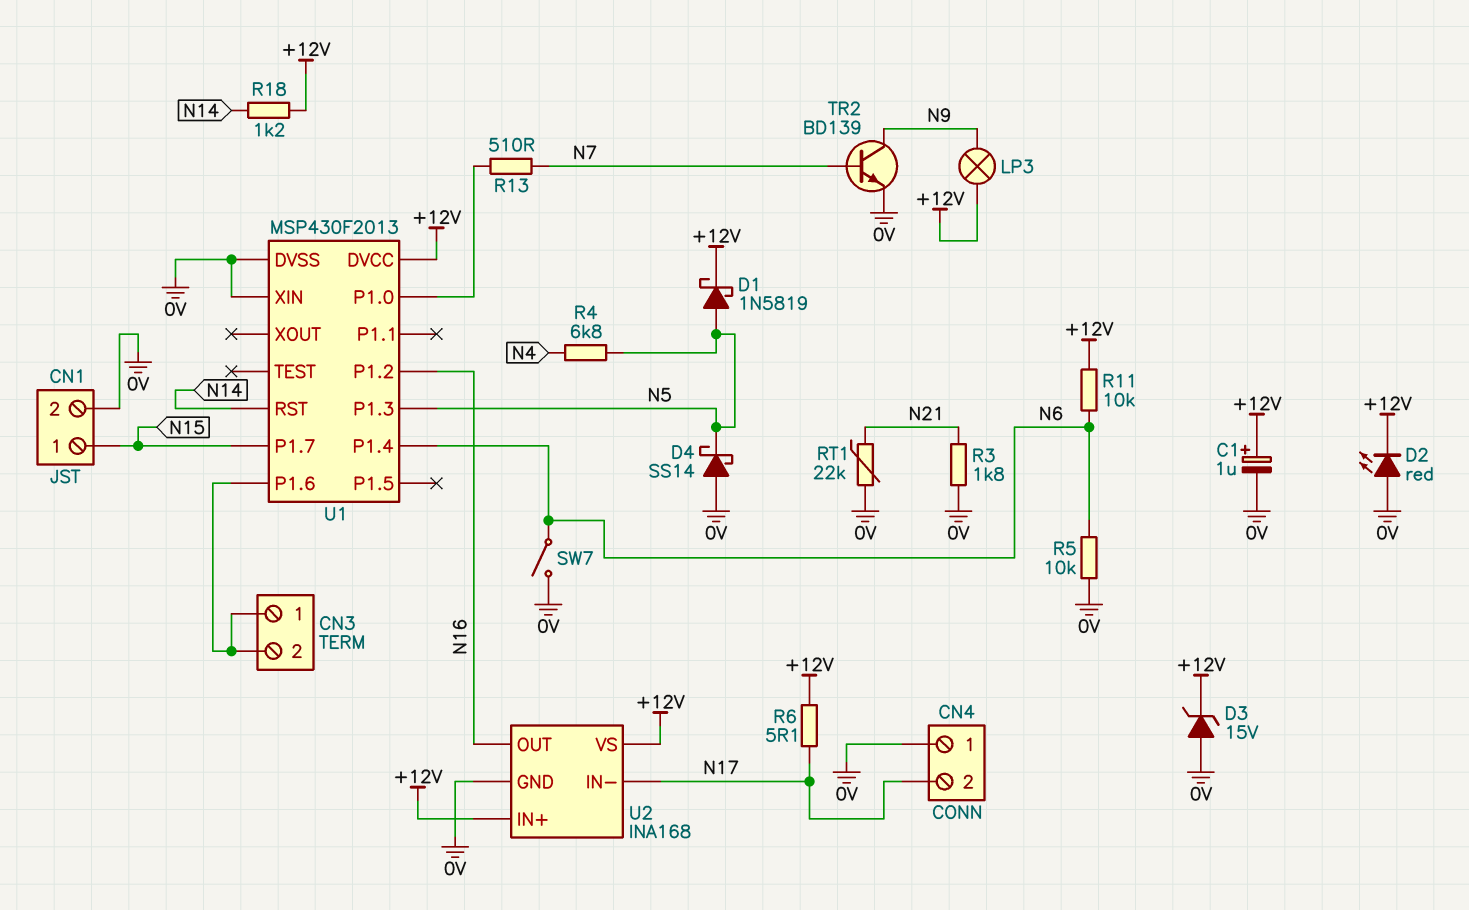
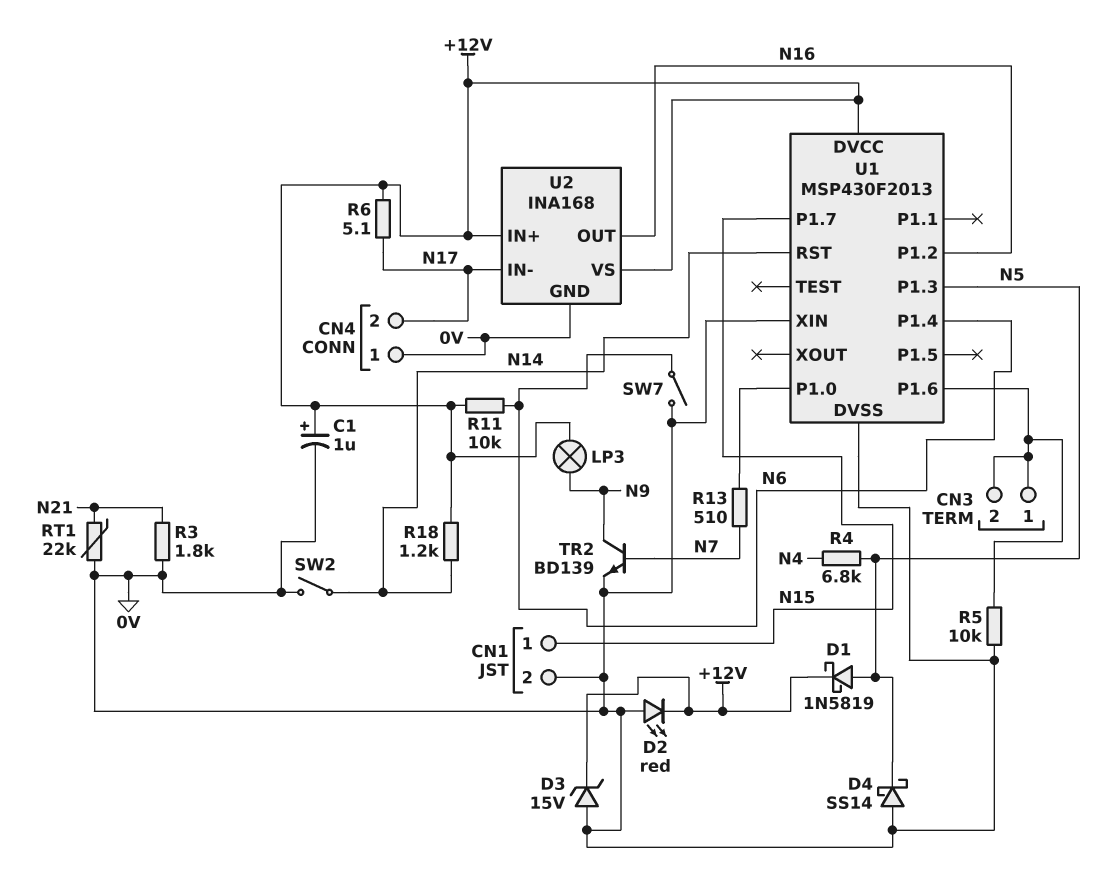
R5: 10k (0V, N6) -> 10k (0V, CN3/1)
SW2: none -> switch (0V, N14)

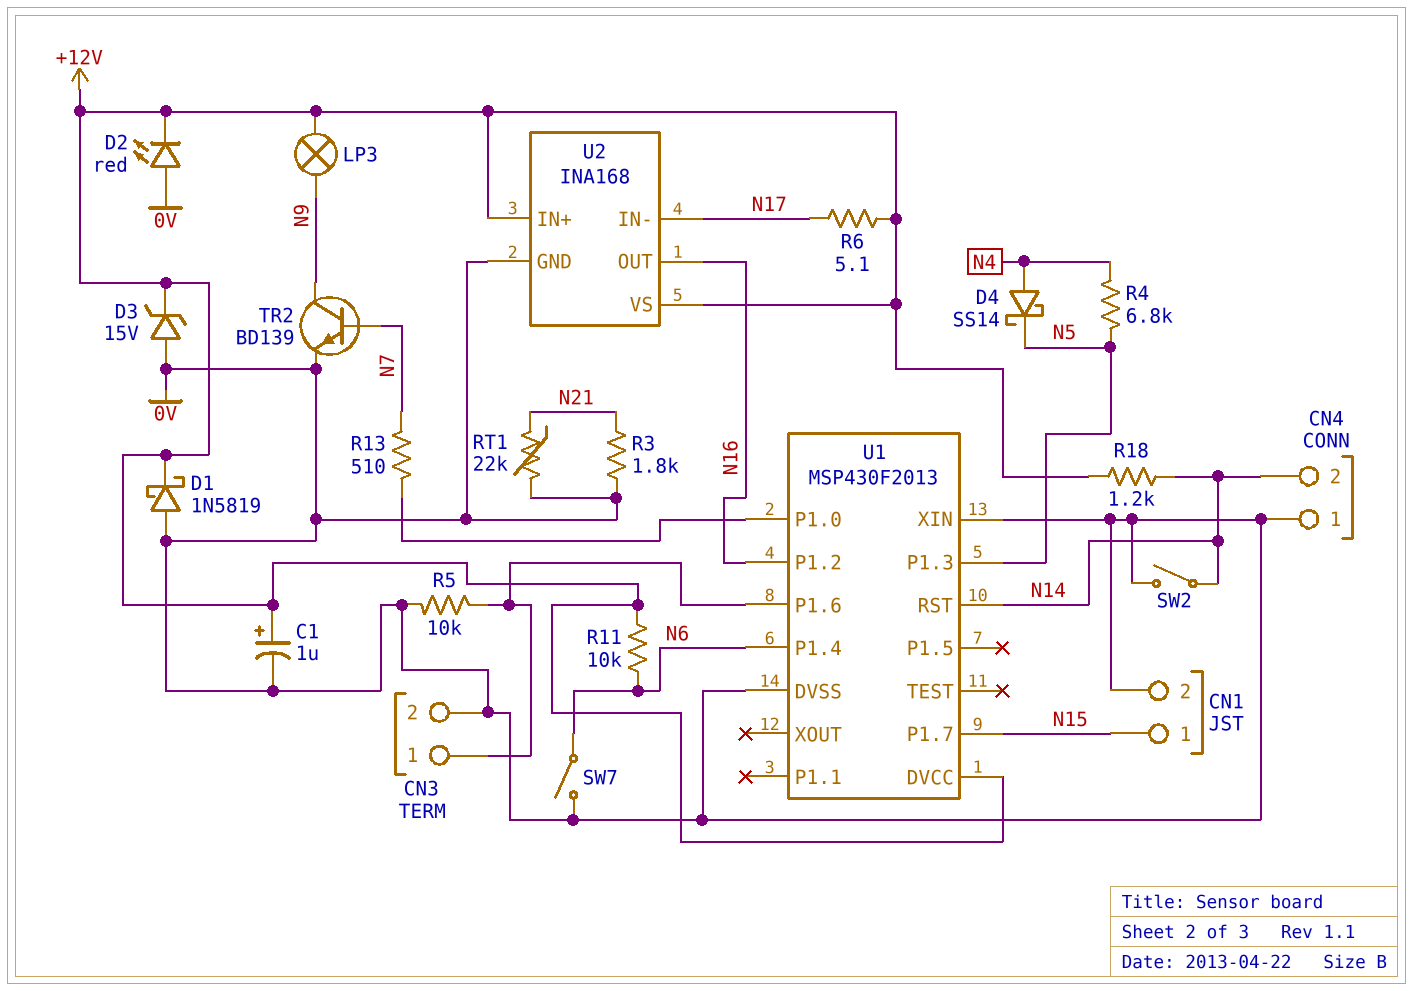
CN3 pin 2: CN3/1 -> 0V
CN4 pin 2: N17 -> N14
D1: schottky 1N5819 (A N5, K +12V) -> schottky 1N5819 (A 0V, K +12V)
D4: schottky SS14 (A 0V, K N5) -> schottky SS14 (A N4, K N5)

